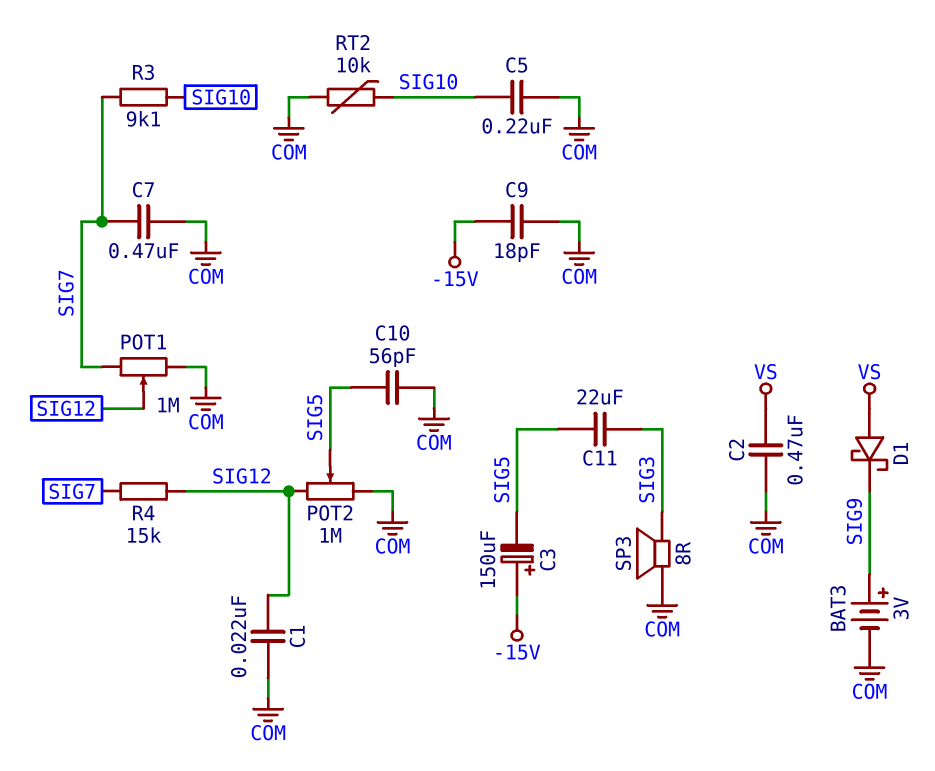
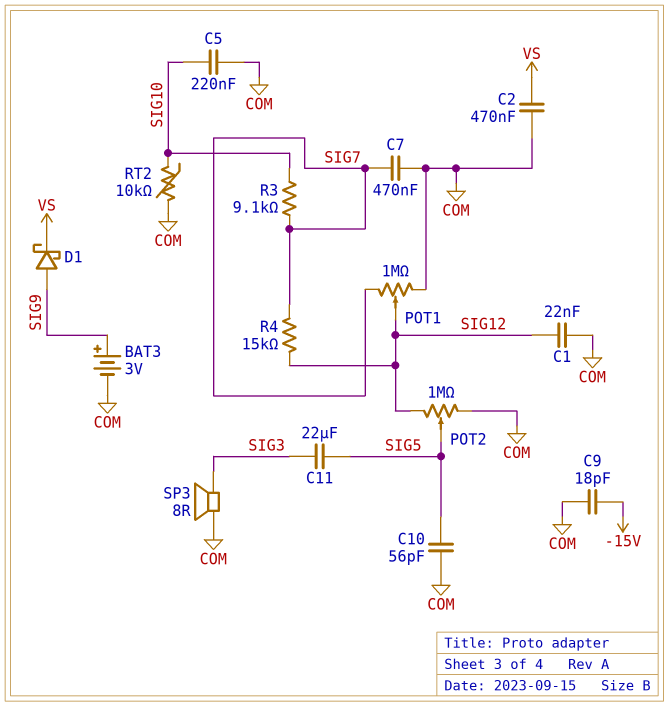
C3: 150uF (plus -15V, minus SIG5) -> none
D1: schottky (A VS, K SIG9) -> schottky (A SIG9, K VS)

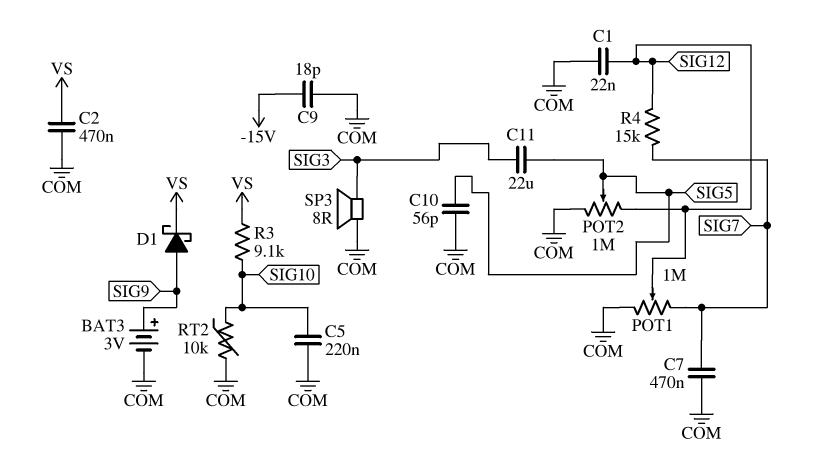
R3: 9.1k (SIG7, SIG10) -> 9.1k (SIG10, VS)

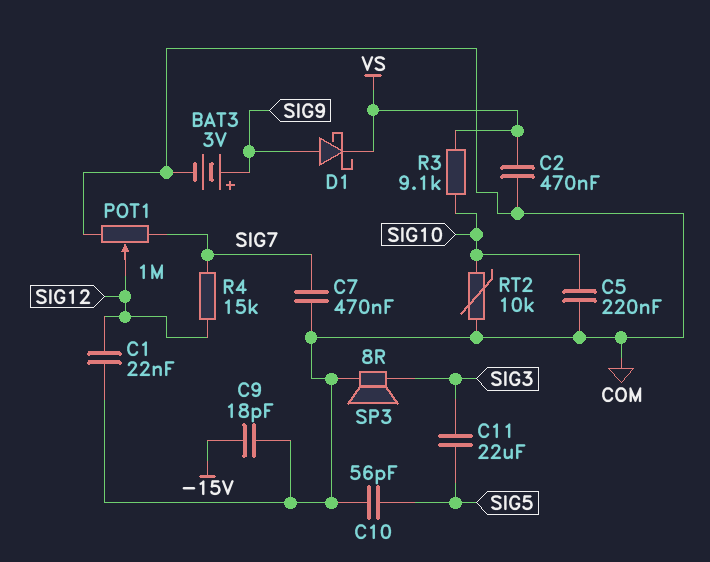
POT2: 1M (COM, SIG12, wiper SIG5) -> none

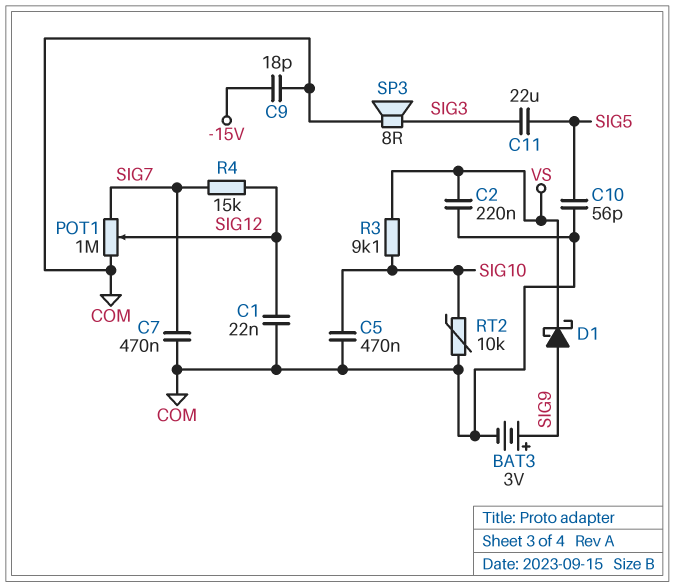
C2: 470nF (COM, VS) -> 220nF (COM, VS)
C5: 220nF (COM, SIG10) -> 470nF (COM, SIG10)

